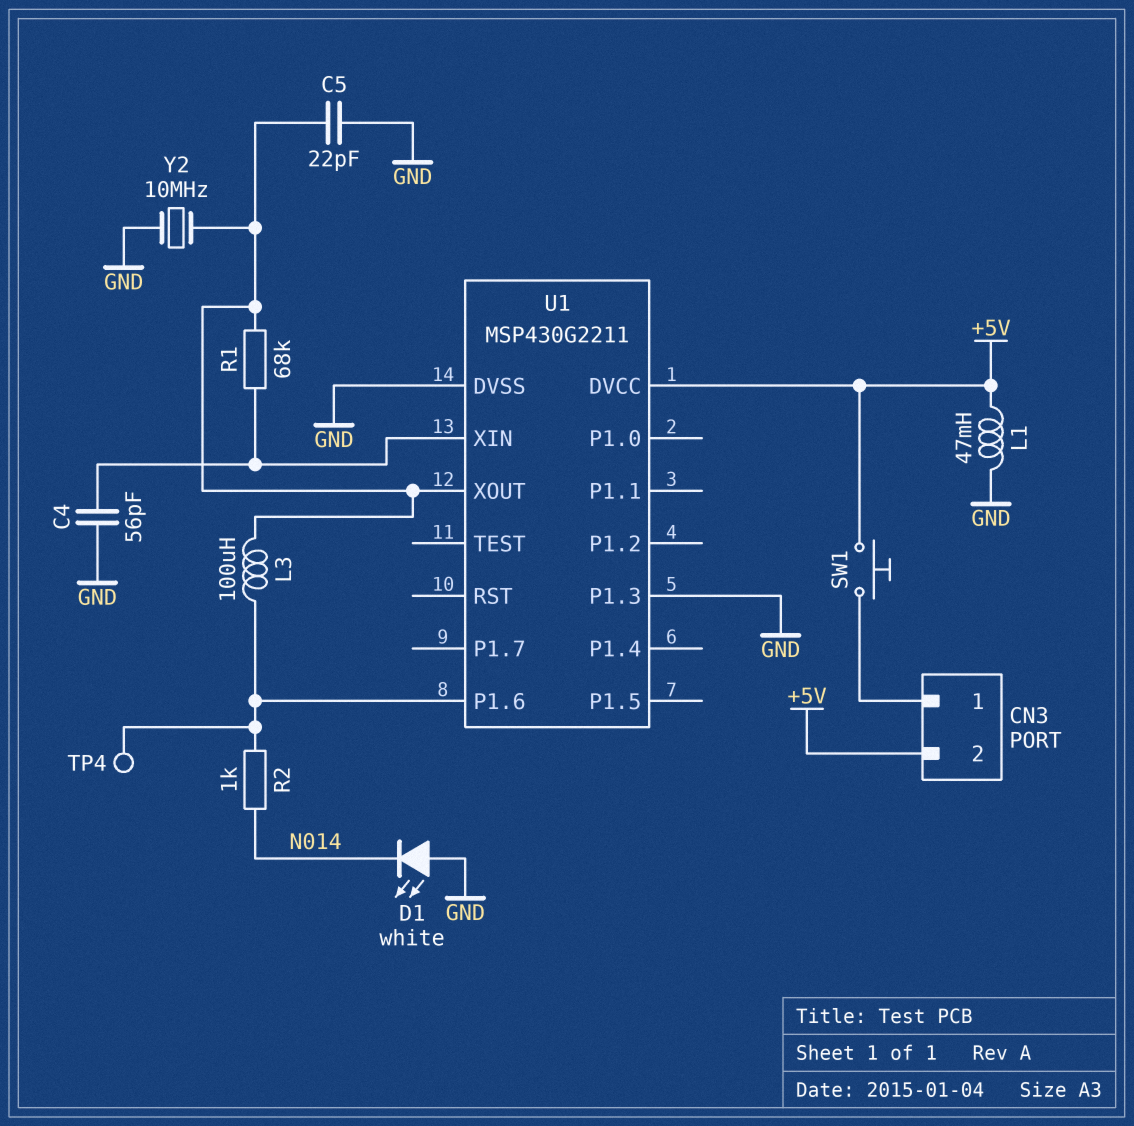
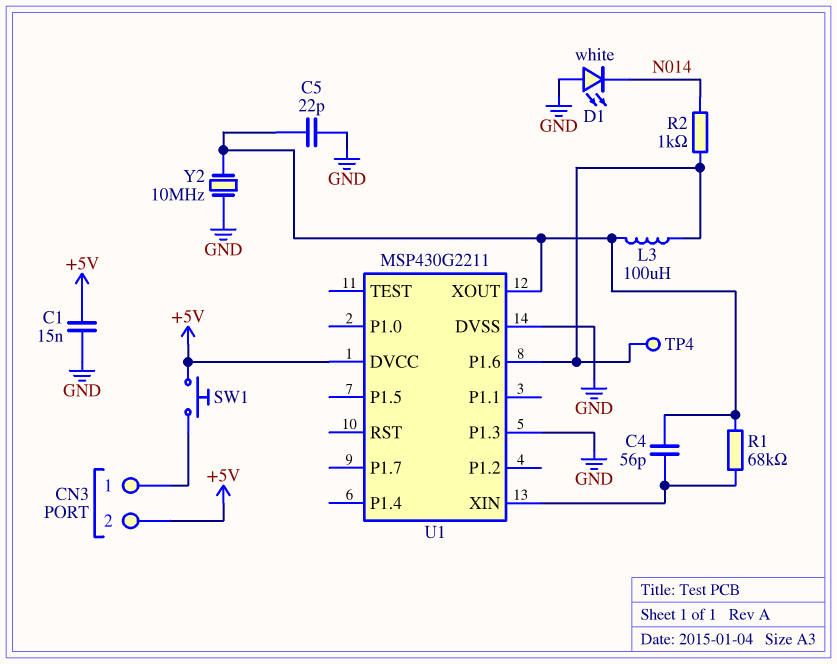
C1: none -> 15nF (+5V, GND)
C4: 56pF (GND, U1/XIN) -> 56pF (U1/XIN, U1/XOUT)
L1: 47mH (+5V, GND) -> none

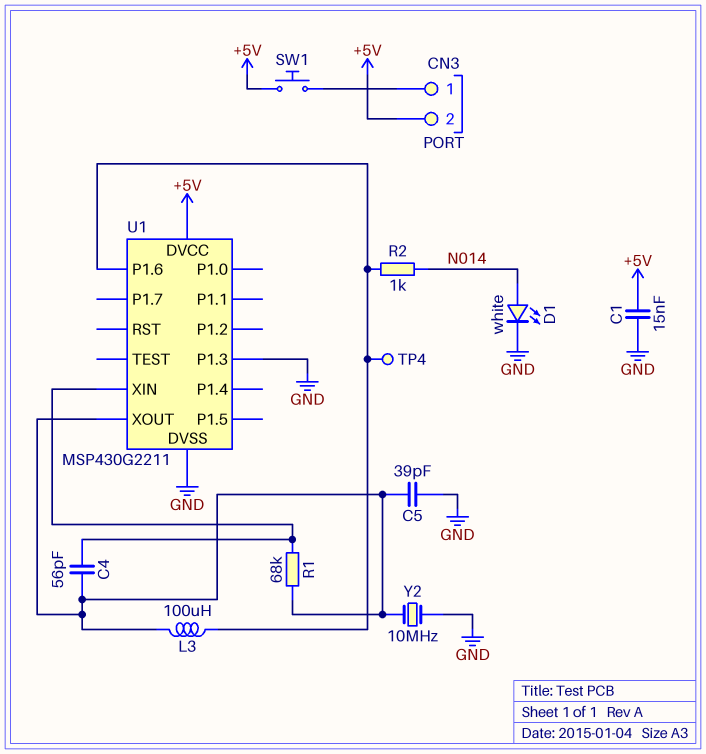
C5: 22pF (GND, U1/XOUT) -> 39pF (GND, U1/XOUT)
D1: LED white (A GND, K N014) -> LED white (A N014, K GND)

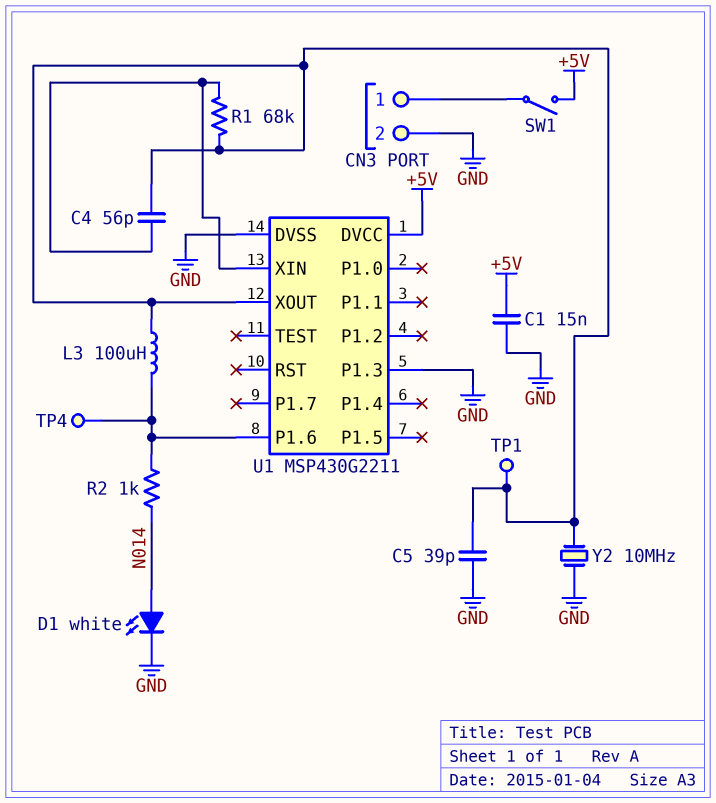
CN3 pin 2: +5V -> GND
SW1: button (+5V, CN3/1) -> switch (+5V, CN3/1)
TP1: none -> test point (U1/XOUT)

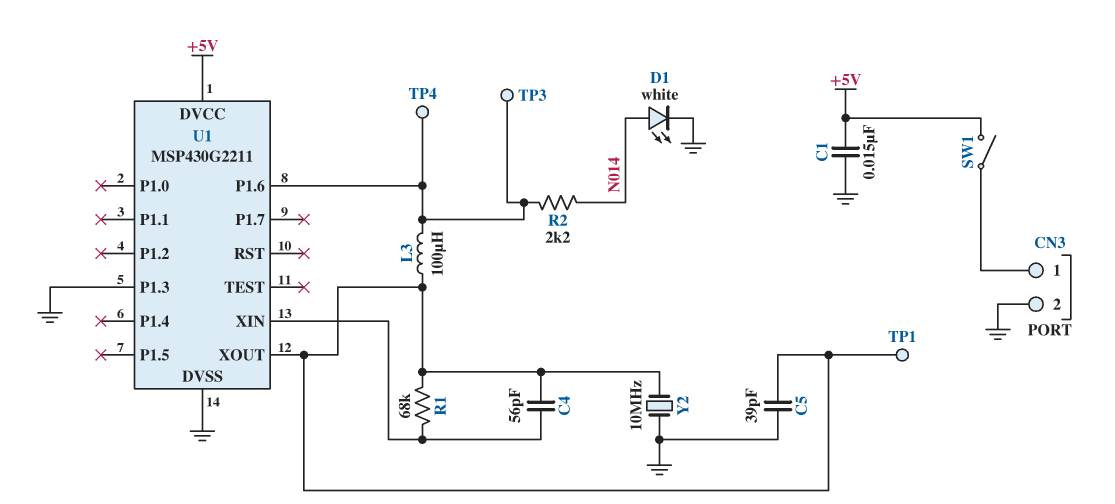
R2: 1k (N014, U1/P1.6) -> 2.2k (N014, U1/P1.6)
TP3: none -> test point (U1/P1.6)

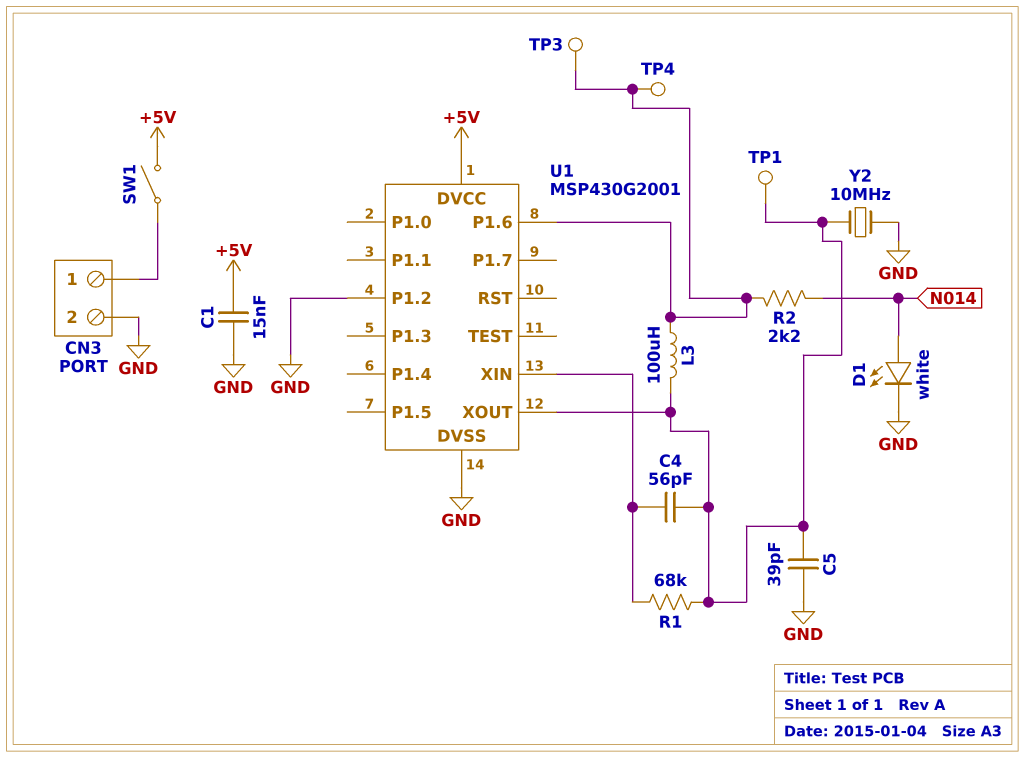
U1: MSP430G2211 -> MSP430G2001
U1 pin P1.2: none -> GND
U1 pin P1.3: GND -> none

